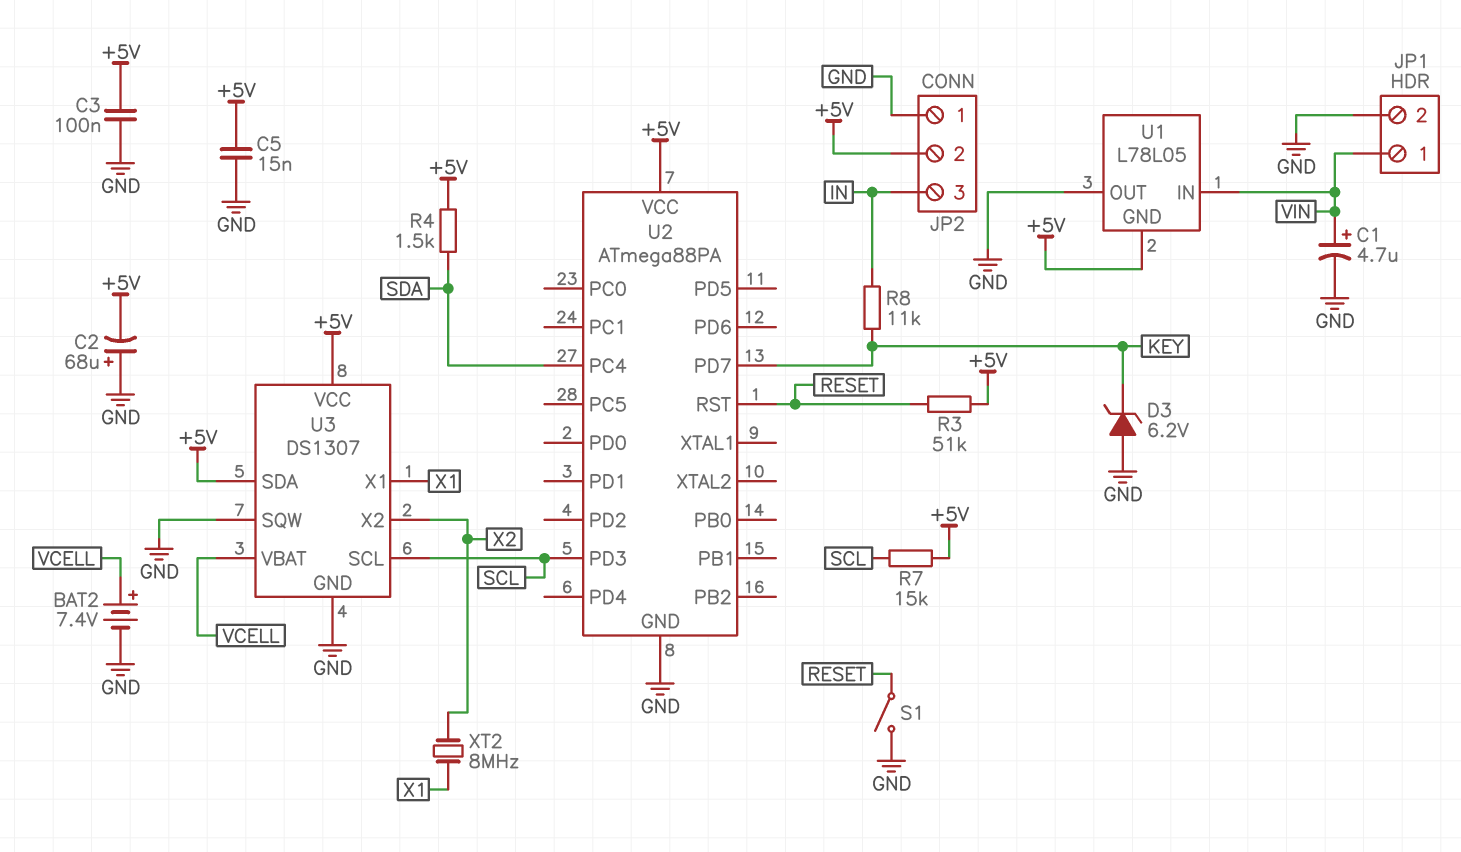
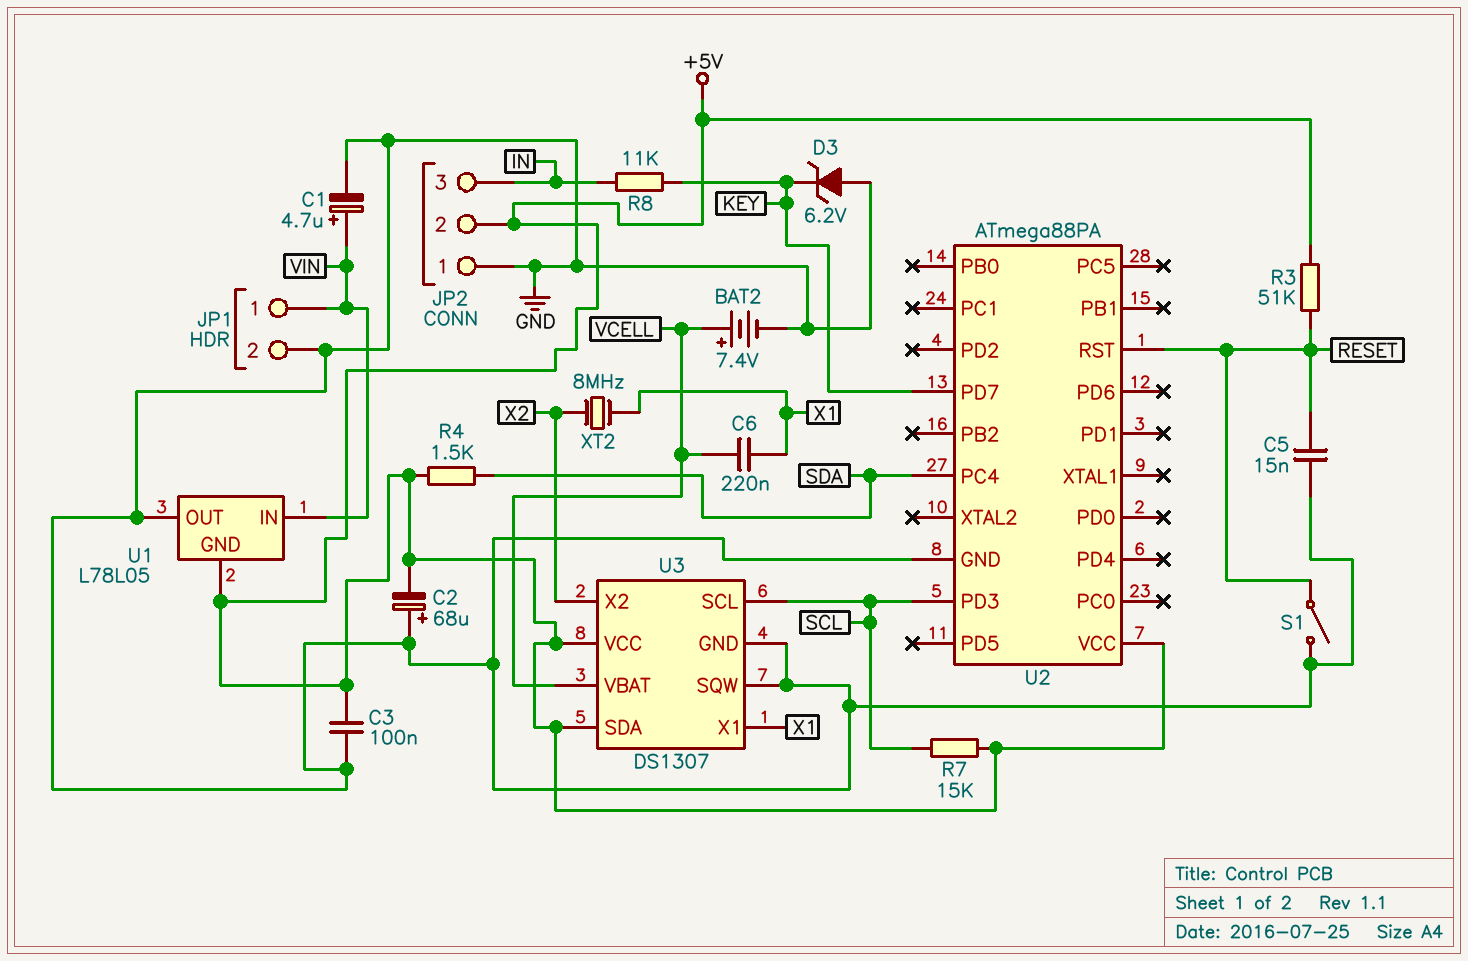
C5: 15nF (+5V, GND) -> 15nF (GND, RESET)
C6: none -> 220nF (VCELL, X1)

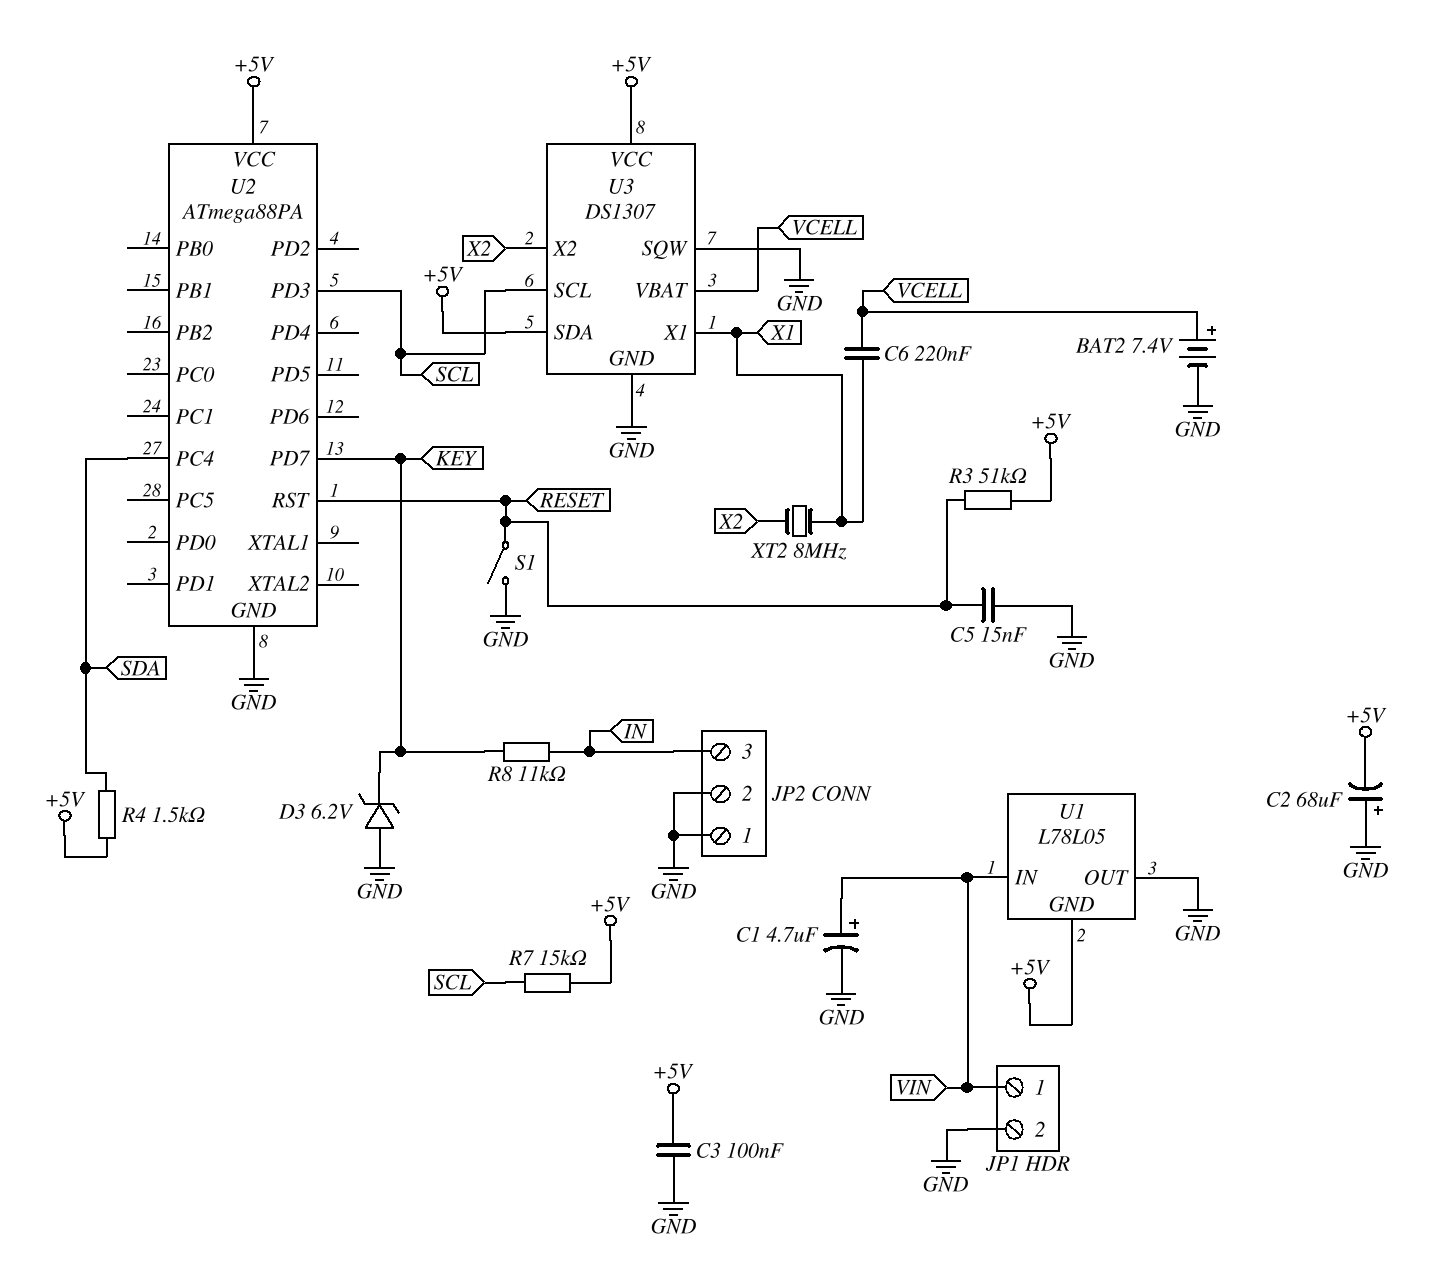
JP2 pin 2: +5V -> GND

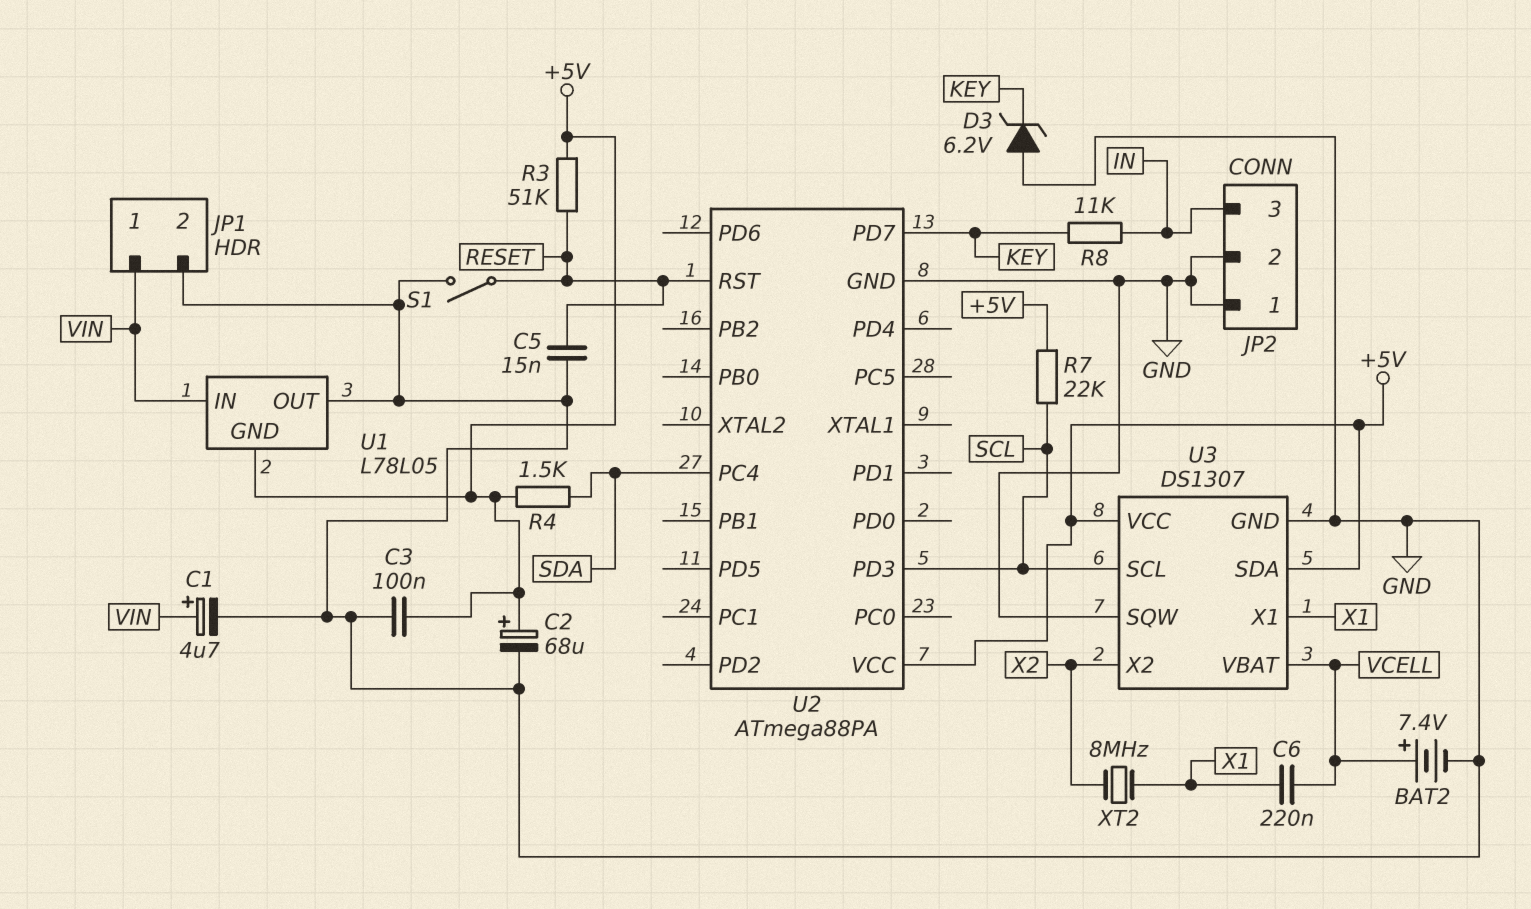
C2: 68uF (plus GND, minus +5V) -> 68uF (plus +5V, minus GND)
R7: 15k (+5V, SCL) -> 22k (+5V, SCL)

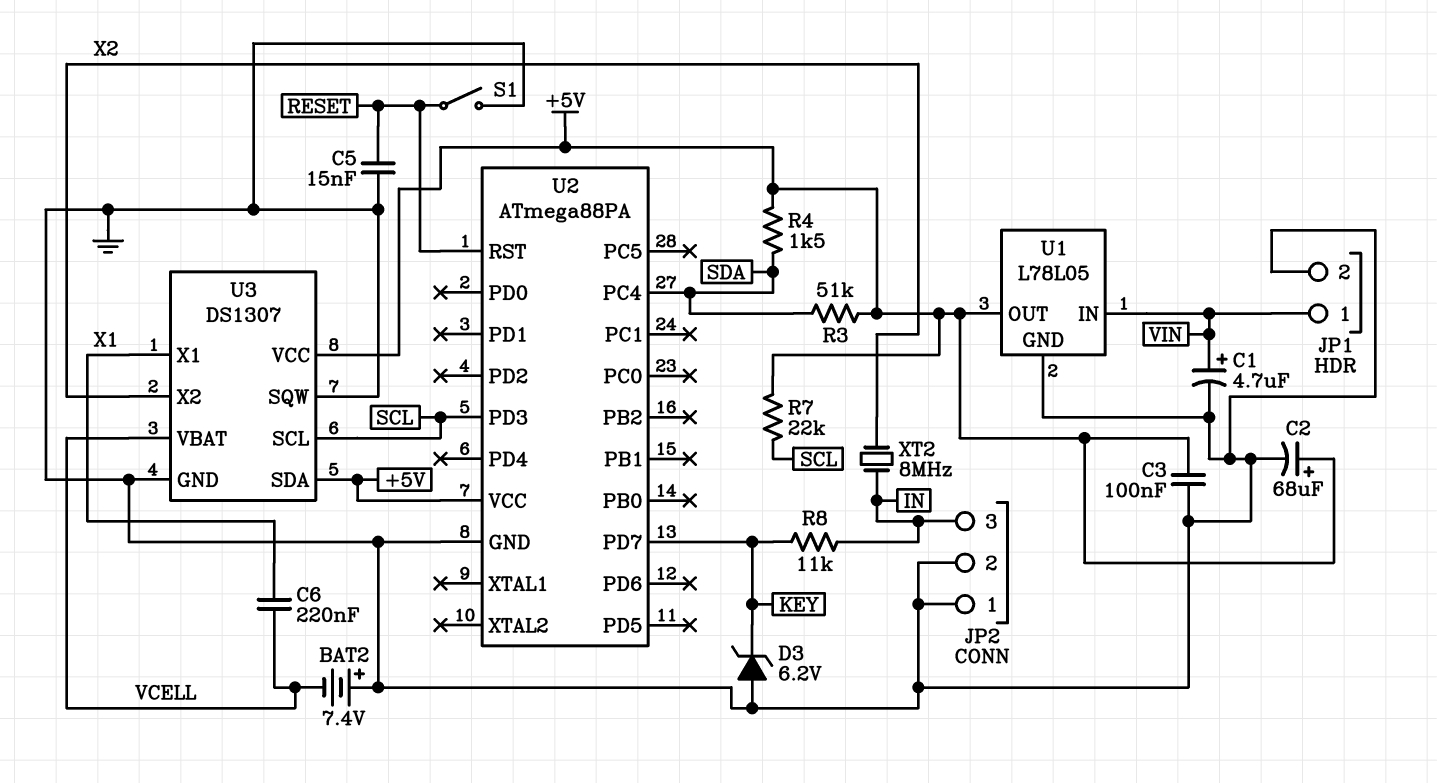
BAT2: 7.4V (plus VCELL, minus GND) -> 7.4V (plus GND, minus VCELL)
R3: 51k (+5V, RESET) -> 51k (+5V, SDA)
U1 pin GND: +5V -> GND
U1 pin OUT: GND -> +5V
XT2: 8MHz (X1, X2) -> 8MHz (IN, X2)

